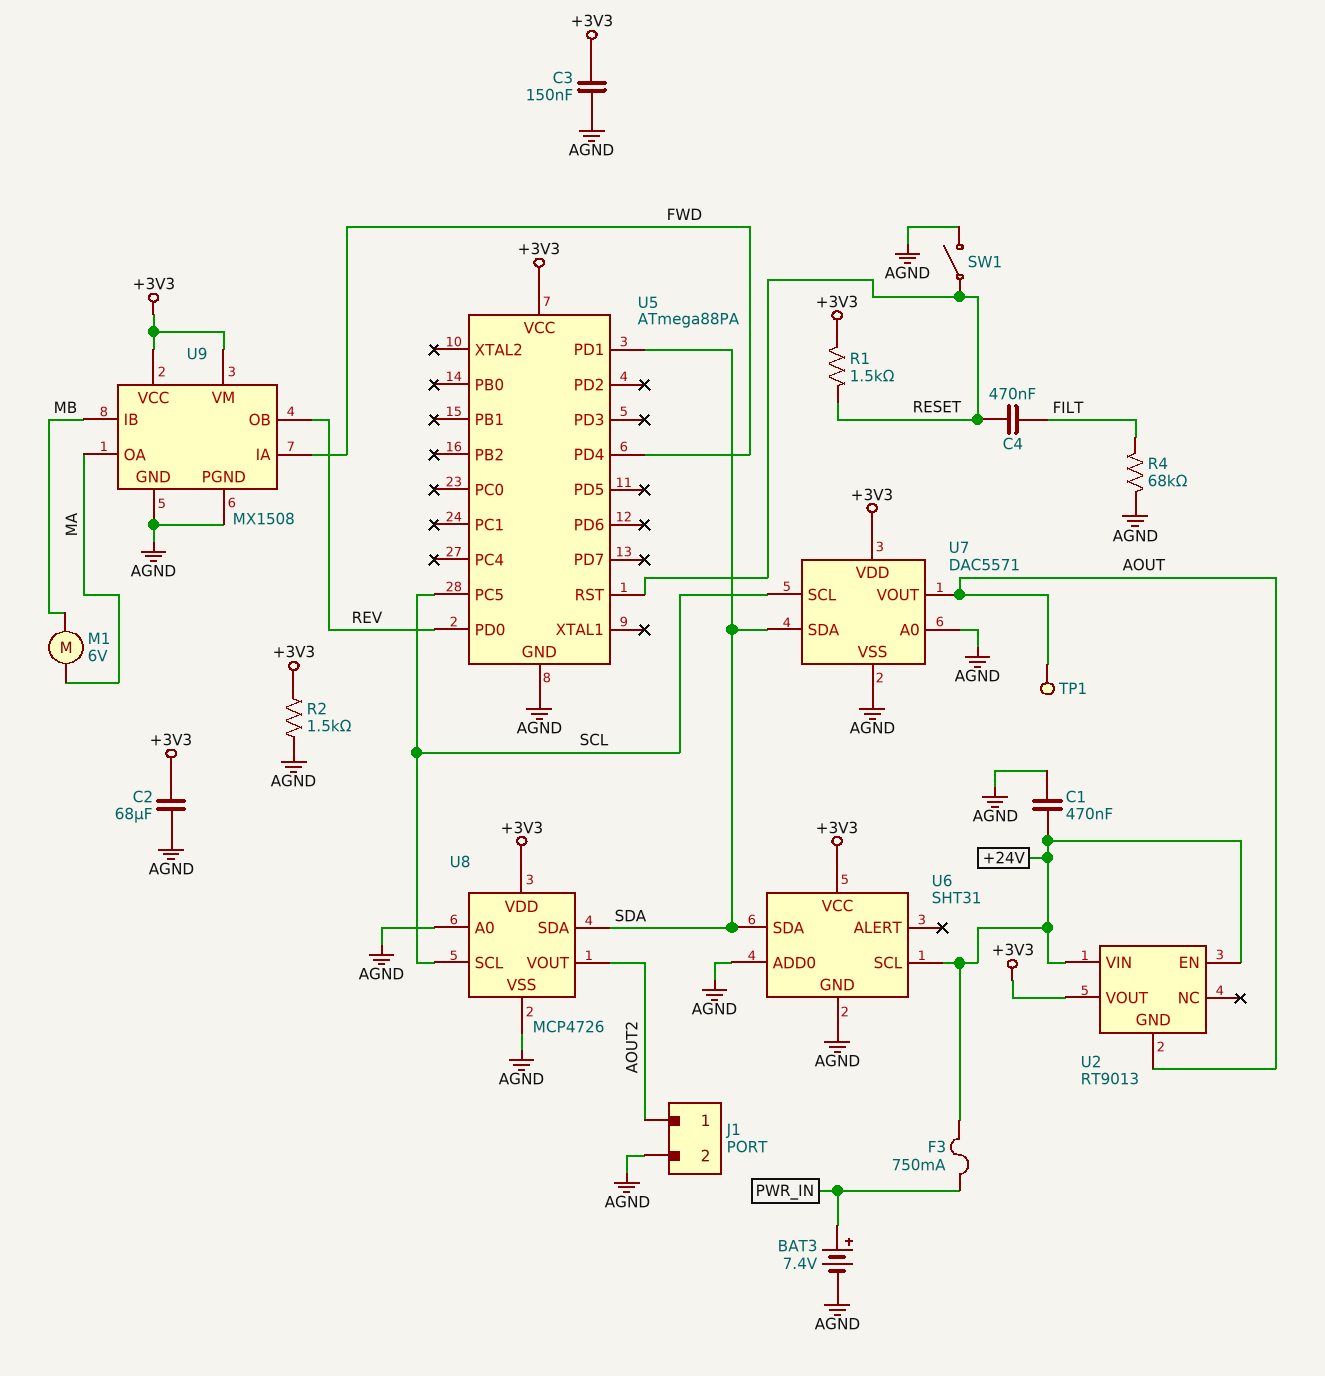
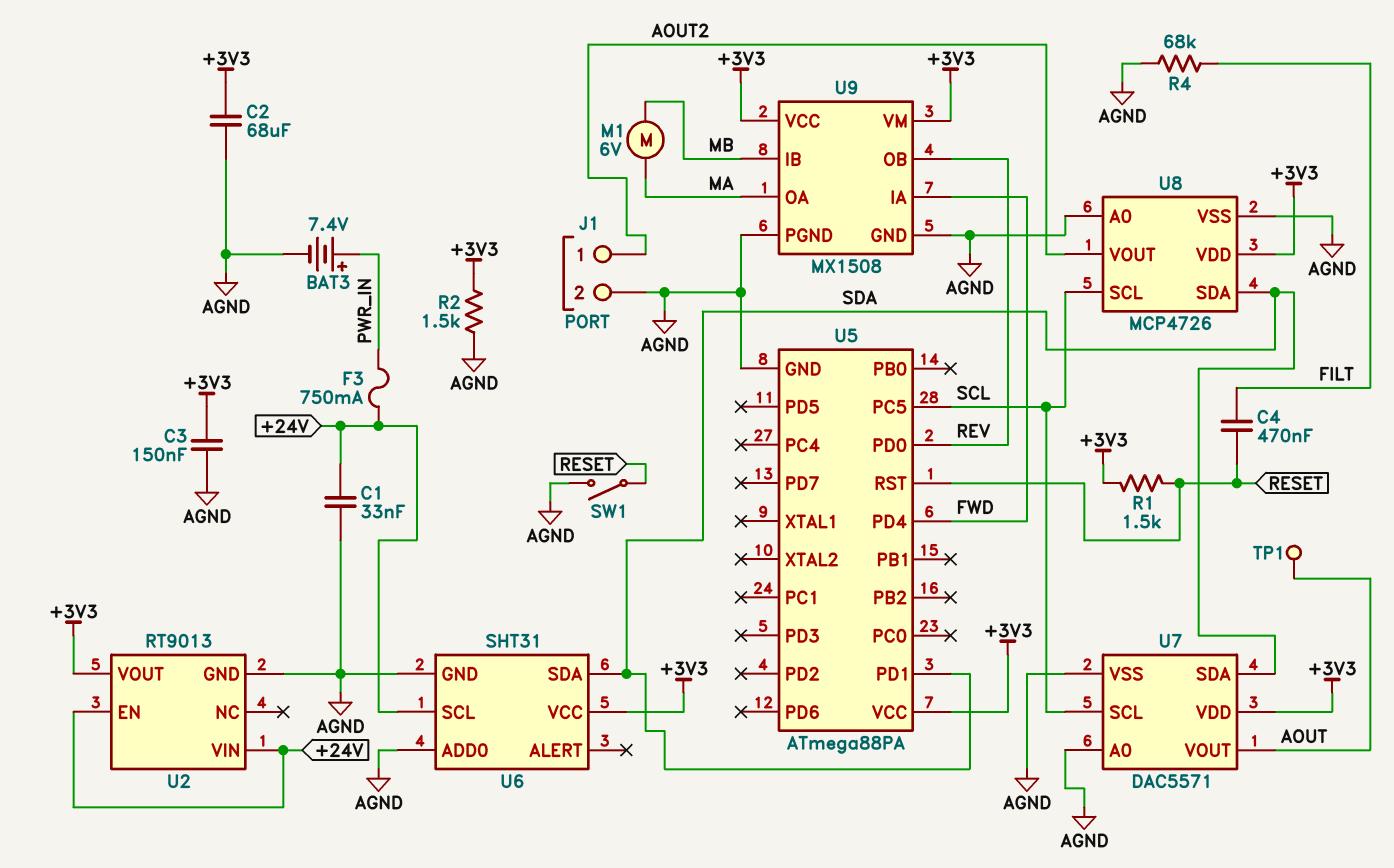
C1: 470nF (+24V, AGND) -> 33nF (+24V, AGND)
U2 pin GND: AOUT -> AGND

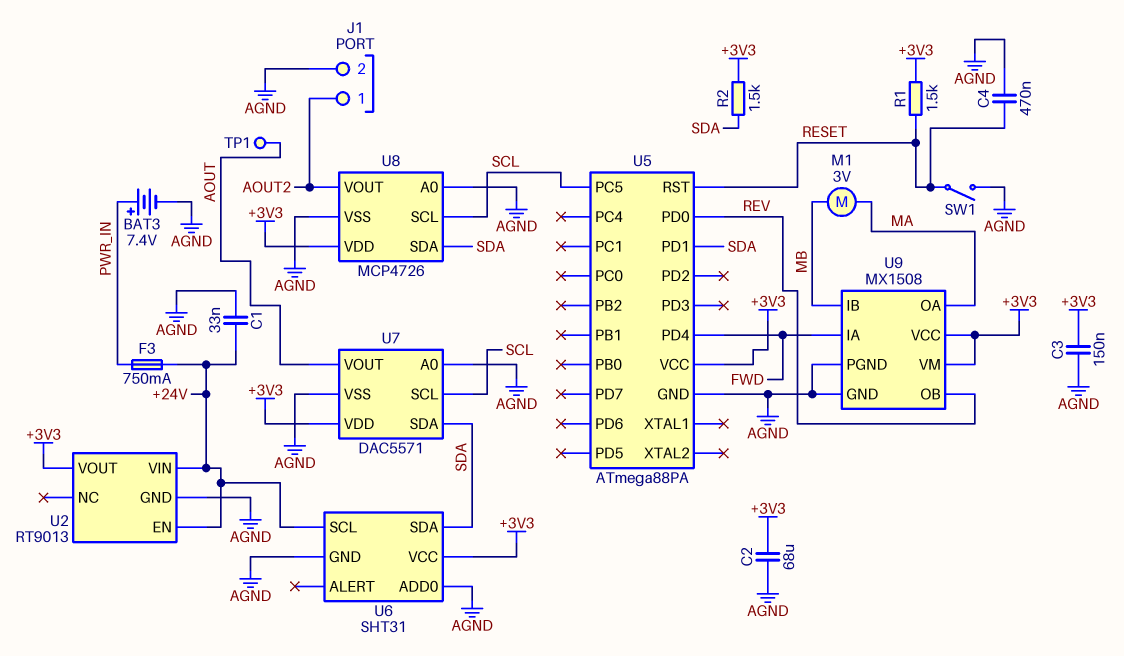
C4: 470nF (FILT, RESET) -> 470nF (AGND, RESET)
M1: motor 6V (MA, MB) -> motor 3V (MA, MB)
R2: 1.5k (+3V3, AGND) -> 1.5k (+3V3, SDA)
R4: 68k (AGND, FILT) -> none

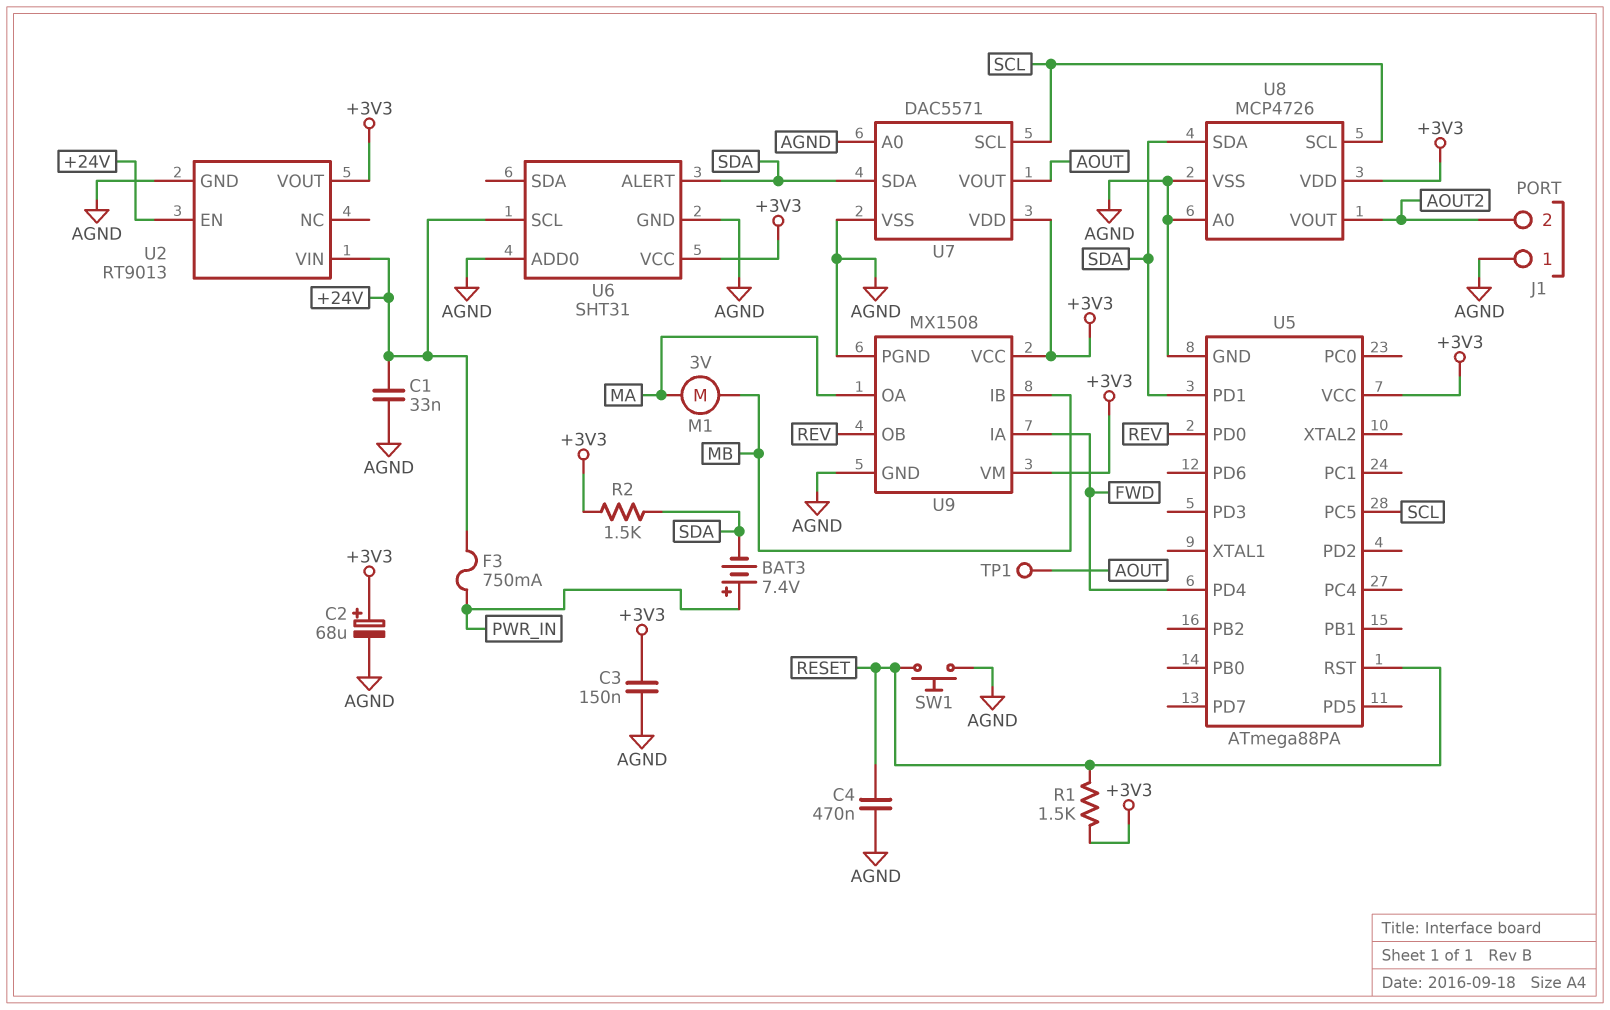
BAT3: 7.4V (plus PWR_IN, minus AGND) -> 7.4V (plus PWR_IN, minus SDA)
C2: 68uF (+3V3, AGND) -> 68uF (plus +3V3, minus AGND)
J1 pin 1: AOUT2 -> AGND
J1 pin 2: AGND -> AOUT2
SW1: switch (AGND, RESET) -> button (AGND, RESET)
U6 pin ALERT: none -> SDA
U6 pin SDA: SDA -> none

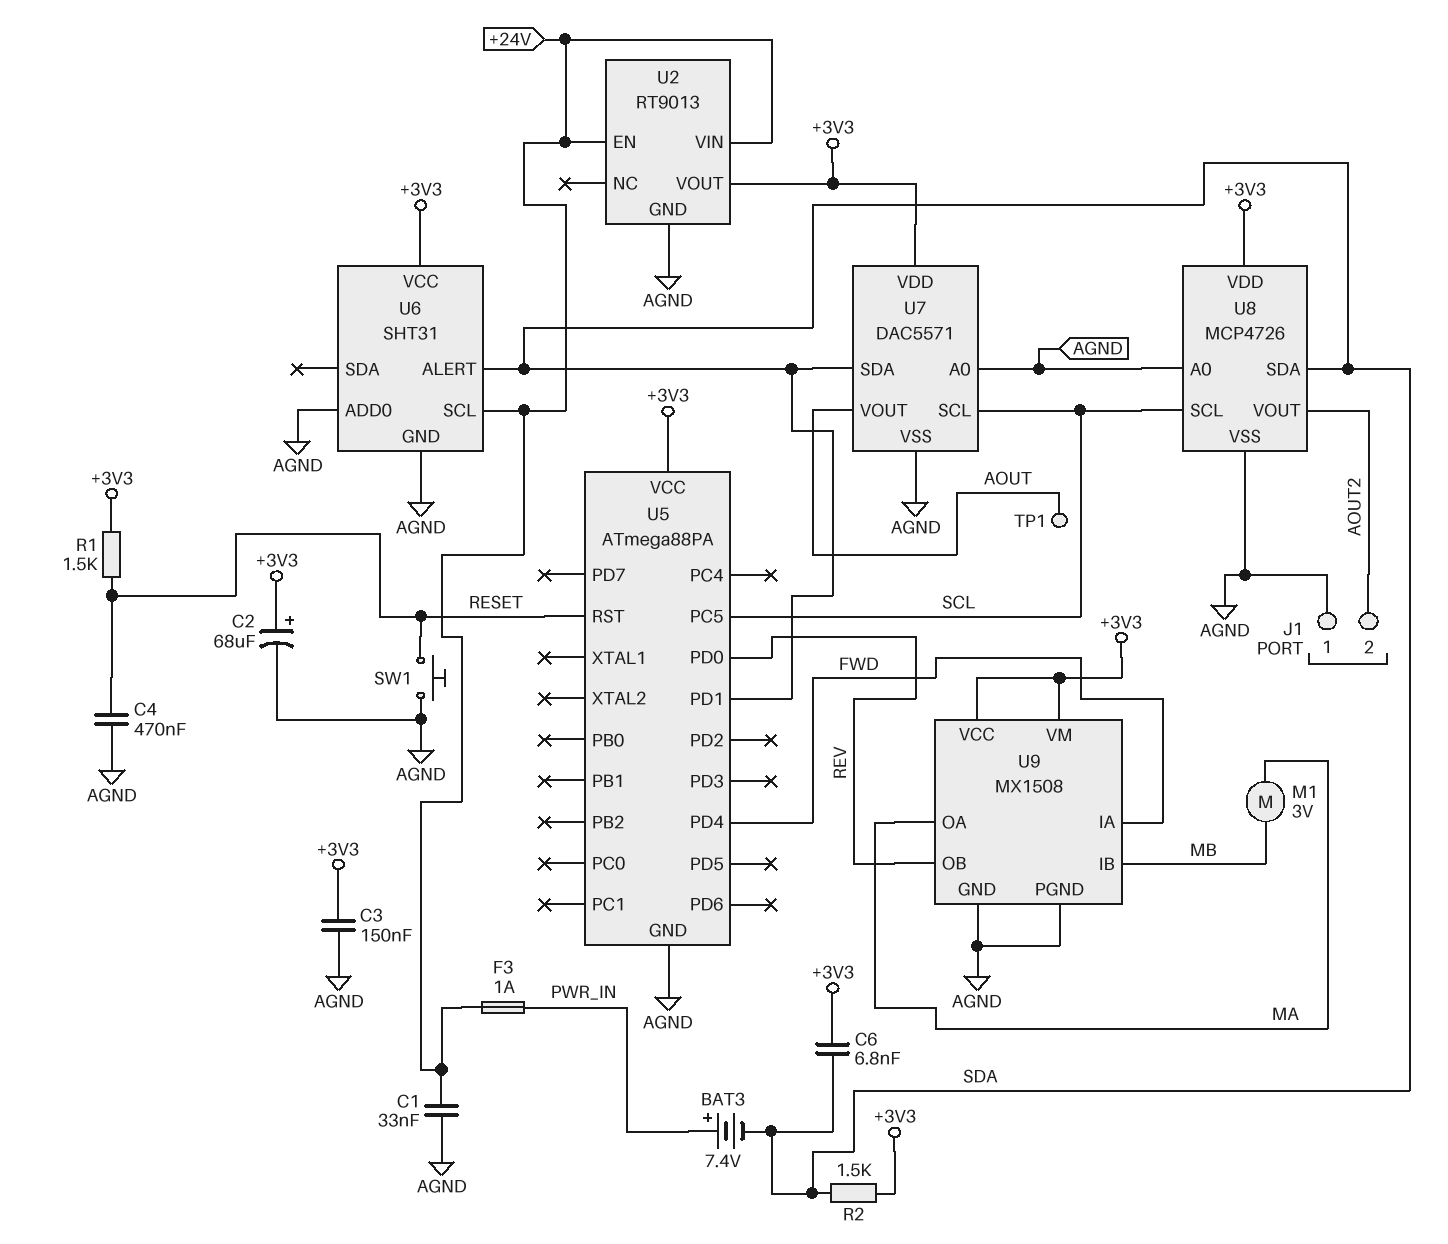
C6: none -> 6.8nF (+3V3, SDA)
F3: 750mA (+24V, PWR_IN) -> 1A (+24V, PWR_IN)

